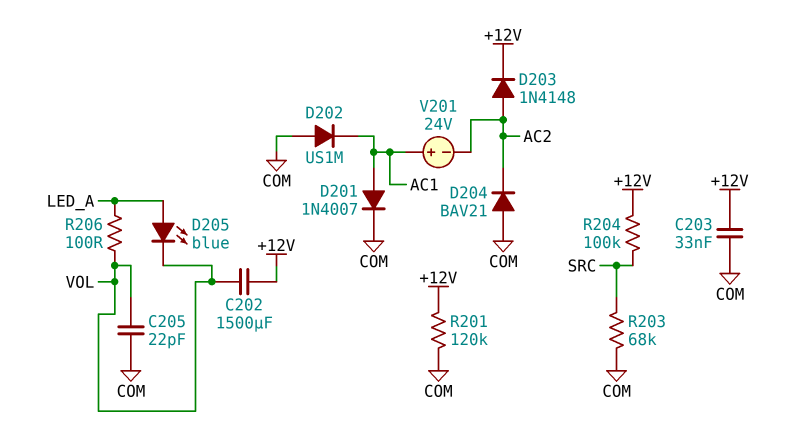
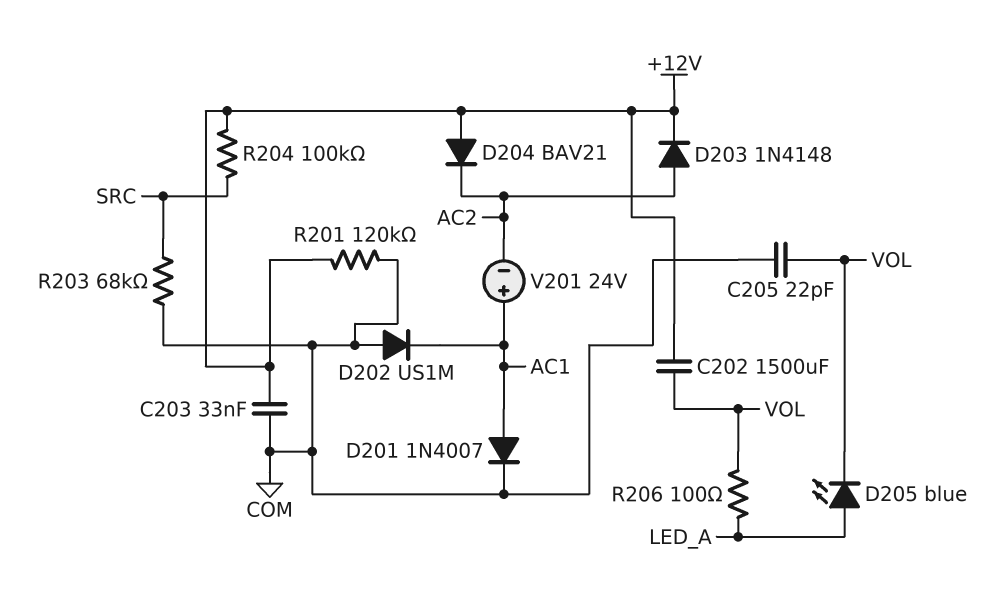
D204: diode BAV21 (A COM, K AC2) -> diode BAV21 (A +12V, K AC2)

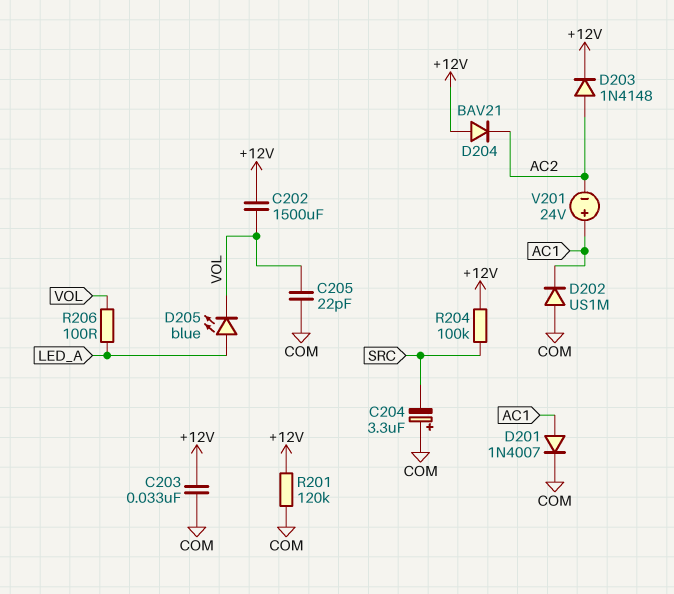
C204: none -> 3.3uF (plus COM, minus SRC)
R203: 68k (COM, SRC) -> none

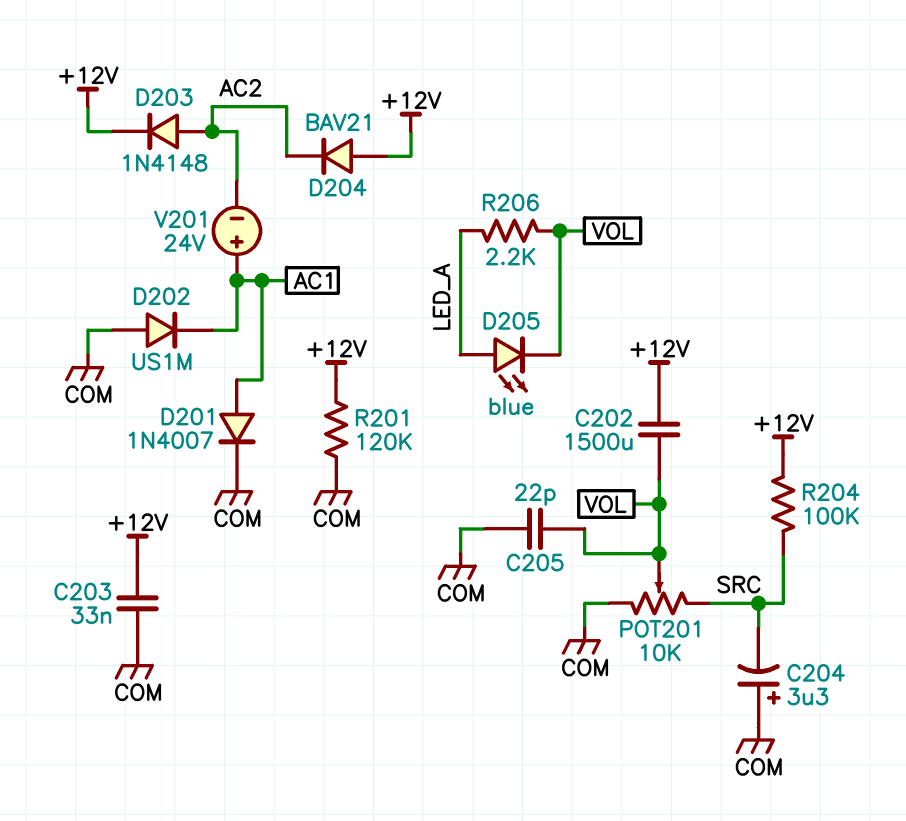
POT201: none -> 10k (COM, SRC, wiper VOL)
R206: 100 (LED_A, VOL) -> 2.2k (LED_A, VOL)

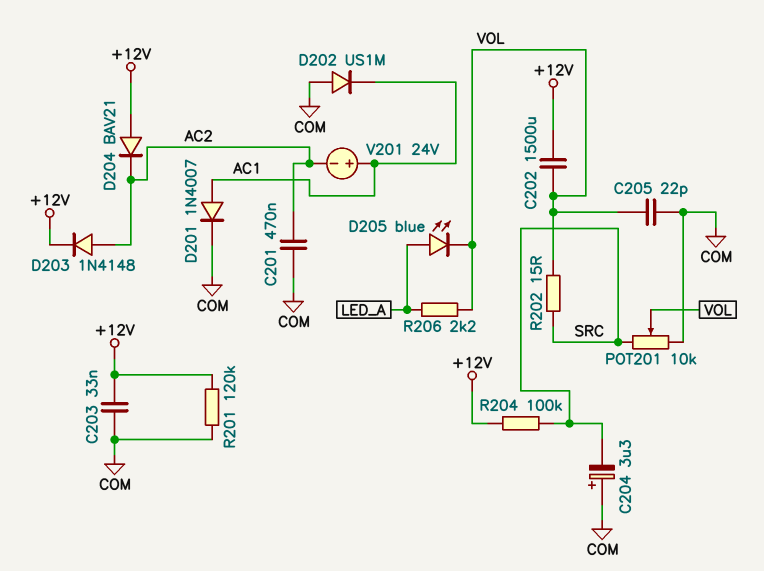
C201: none -> 470nF (AC2, COM)
R202: none -> 15 (SRC, VOL)

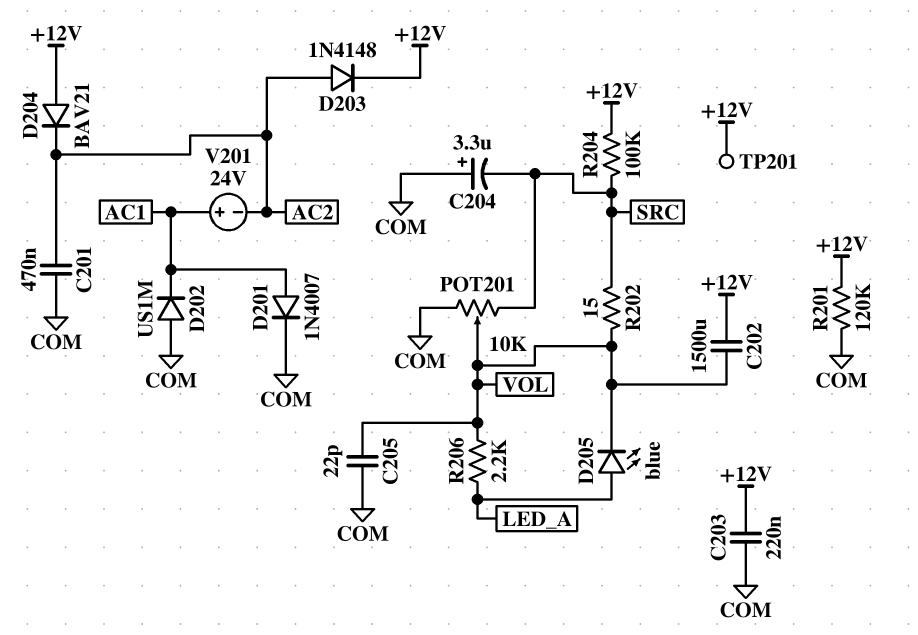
C203: 33nF (+12V, COM) -> 220nF (+12V, COM)
TP201: none -> test point (+12V)

